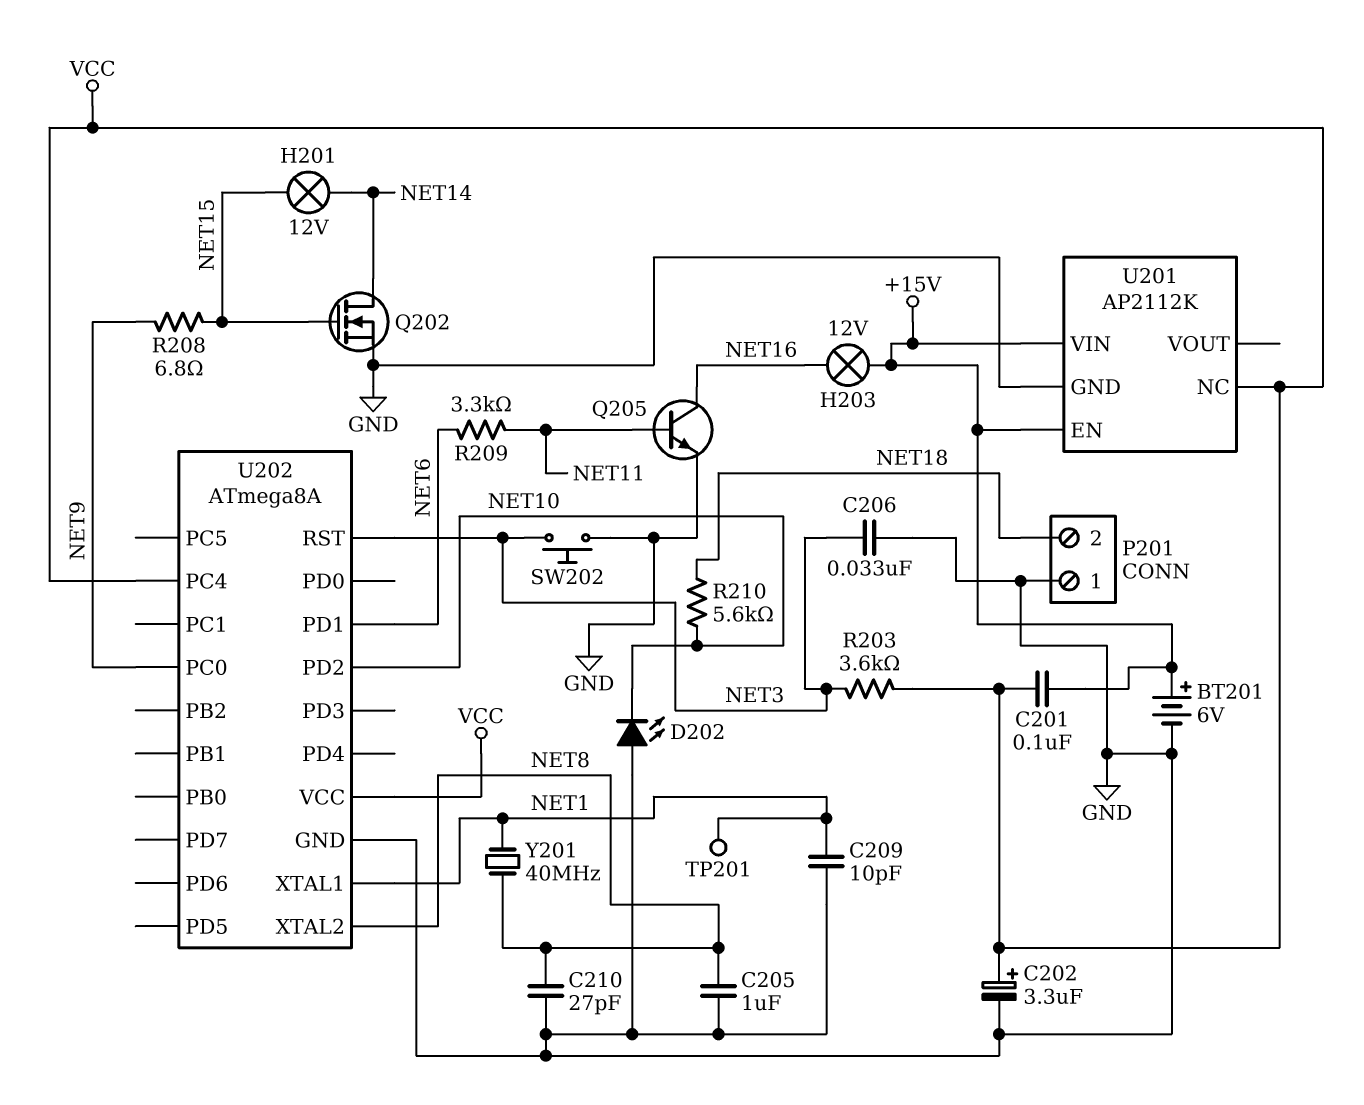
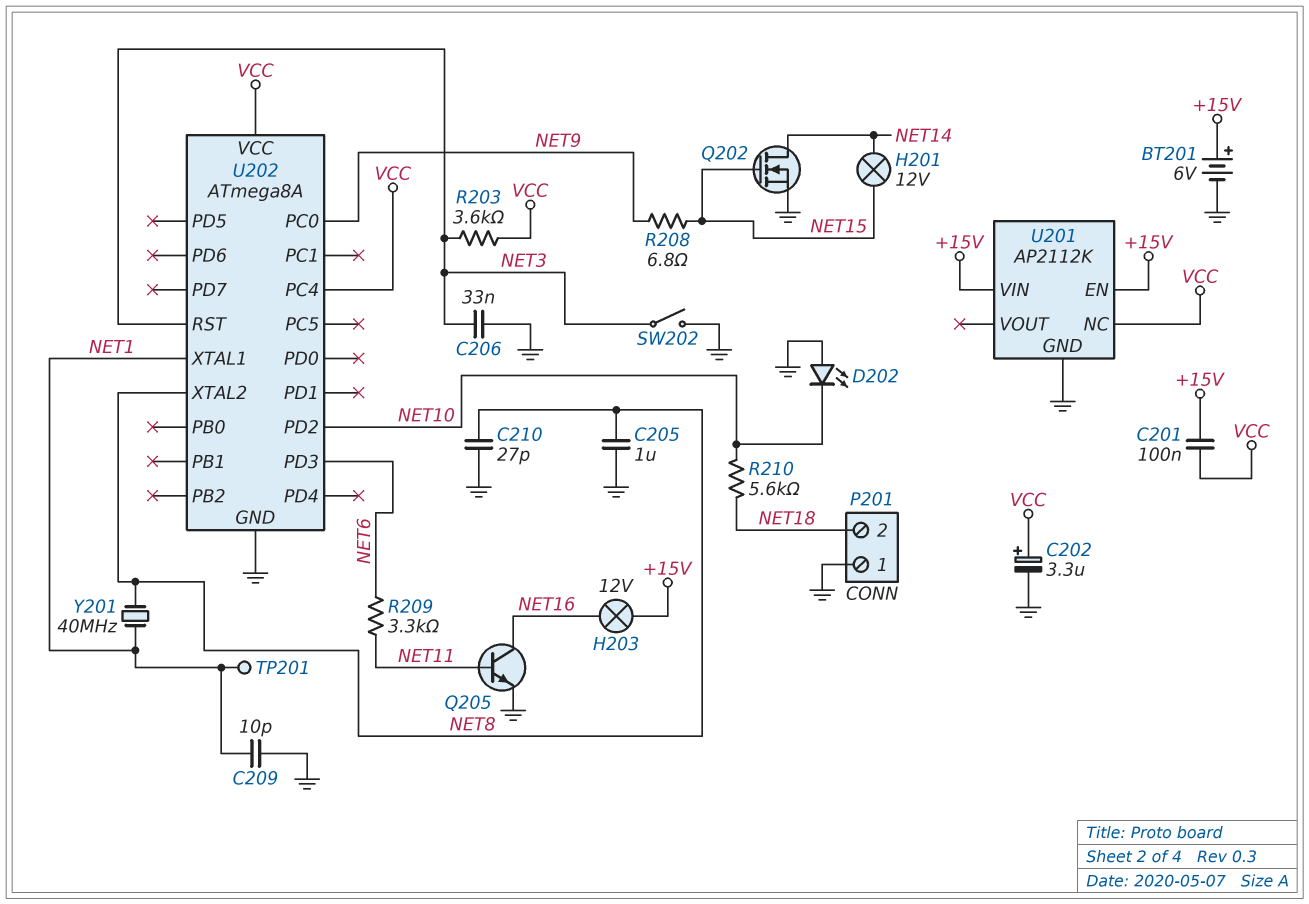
SW202: button (GND, NET3) -> switch (GND, NET3)
U202 pin PD1: NET6 -> none
U202 pin PD3: none -> NET6

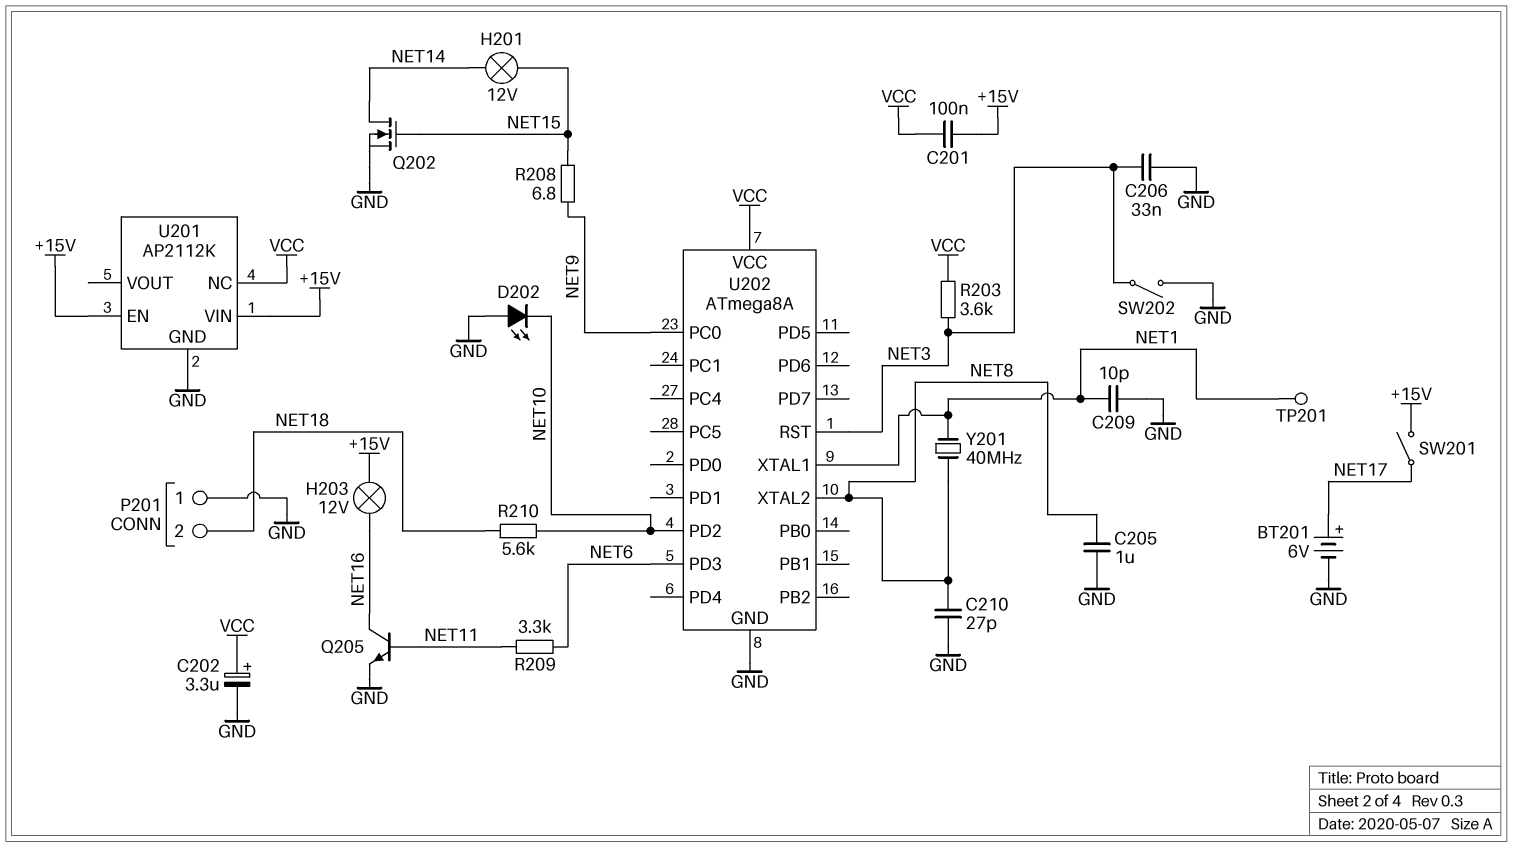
BT201: 6V (plus +15V, minus GND) -> 6V (plus NET17, minus GND)
SW201: none -> switch (+15V, NET17)
U202 pin PC4: VCC -> none

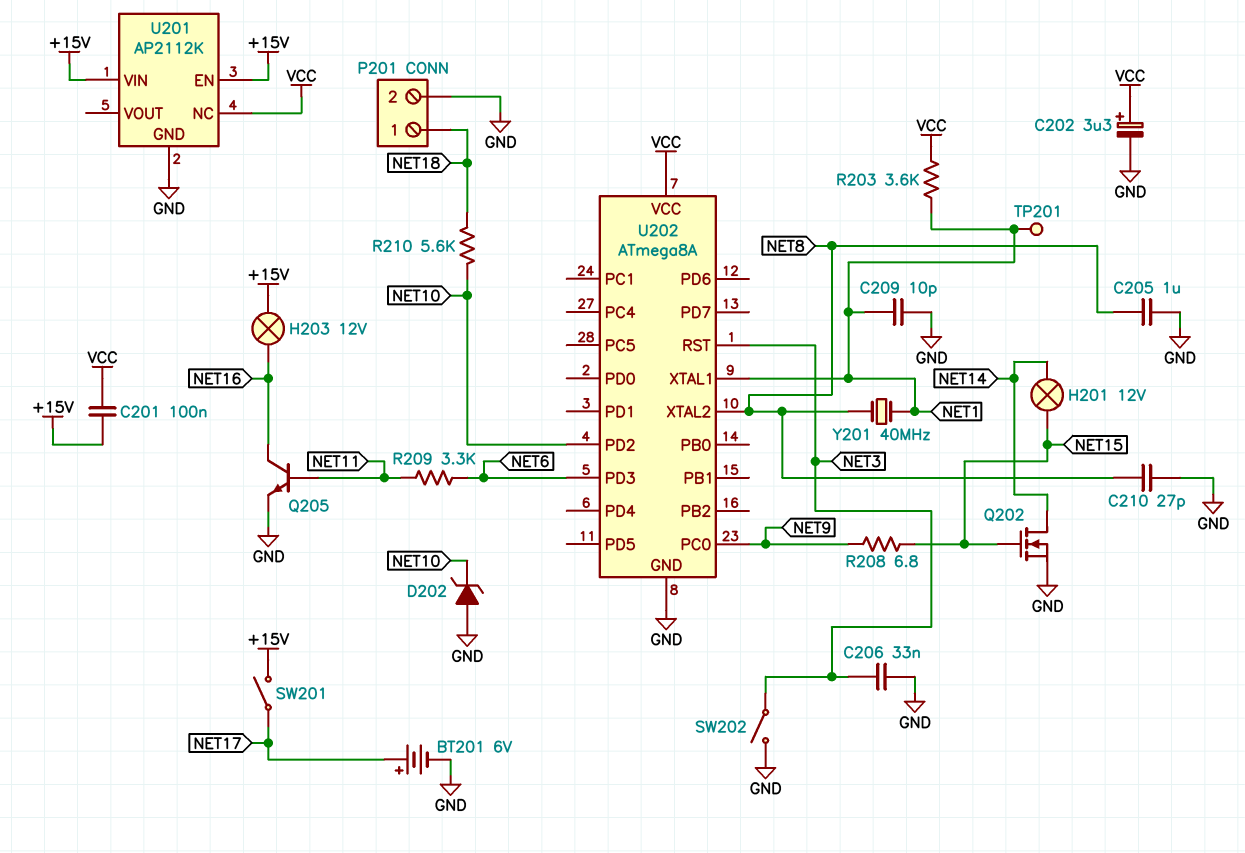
D202: LED (A GND, K NET10) -> zener (A GND, K NET10)
P201 pin 1: GND -> NET18
P201 pin 2: NET18 -> GND
R203: 3.6k (NET3, VCC) -> 3.6k (NET1, VCC)

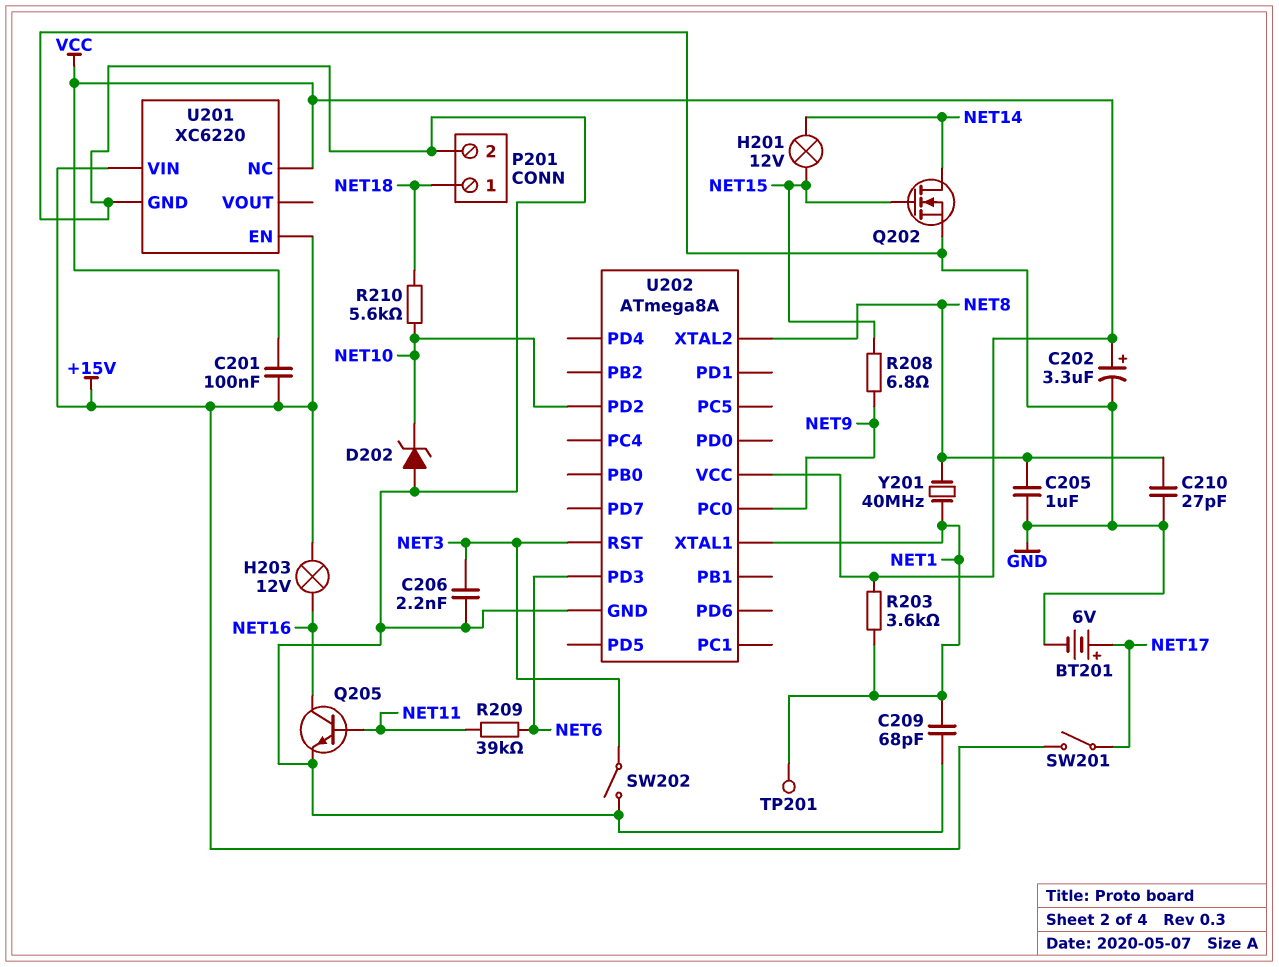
C206: 33nF (GND, NET3) -> 2.2nF (GND, NET3)
C209: 10pF (GND, NET1) -> 68pF (GND, NET1)
R209: 3.3k (NET6, NET11) -> 39k (NET6, NET11)
U201: AP2112K -> XC6220

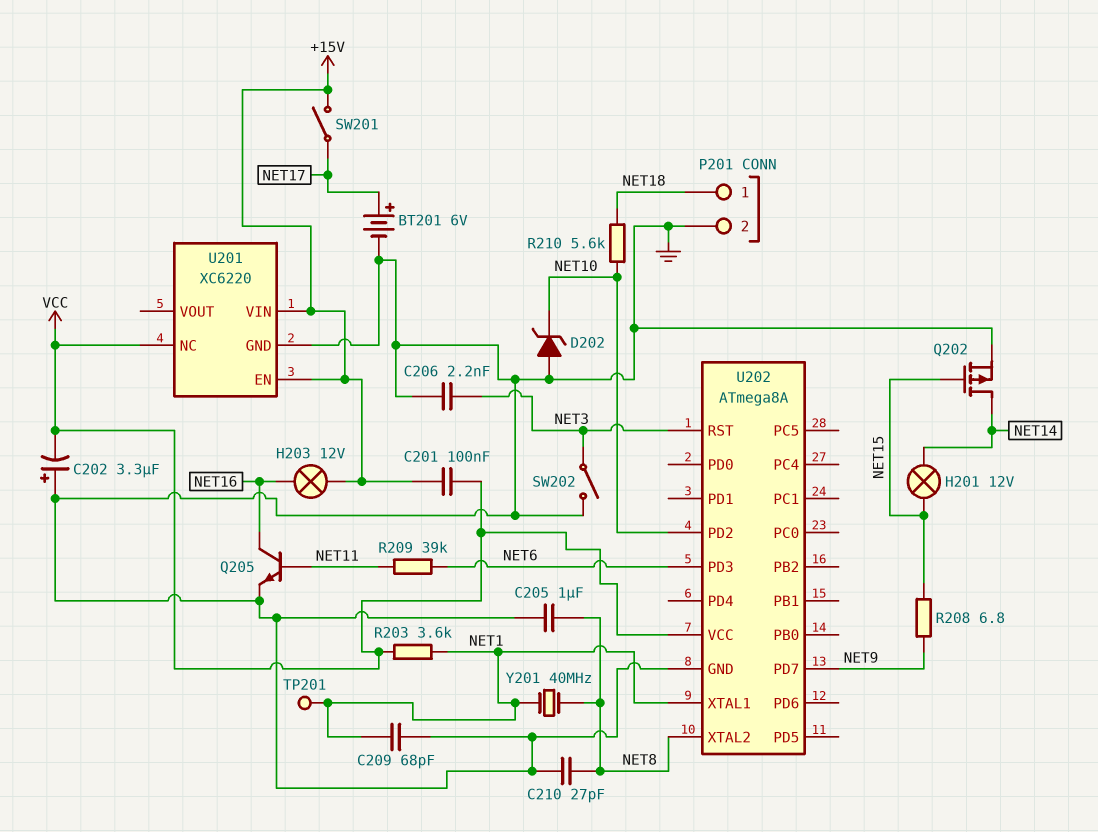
C202: 3.3uF (plus VCC, minus GND) -> 3.3uF (plus GND, minus VCC)
Q202: NMOS (G NET15, D NET14, S GND) -> PMOS (G NET15, D NET14, S GND)
U202 pin PC0: NET9 -> none
U202 pin PD7: none -> NET9

